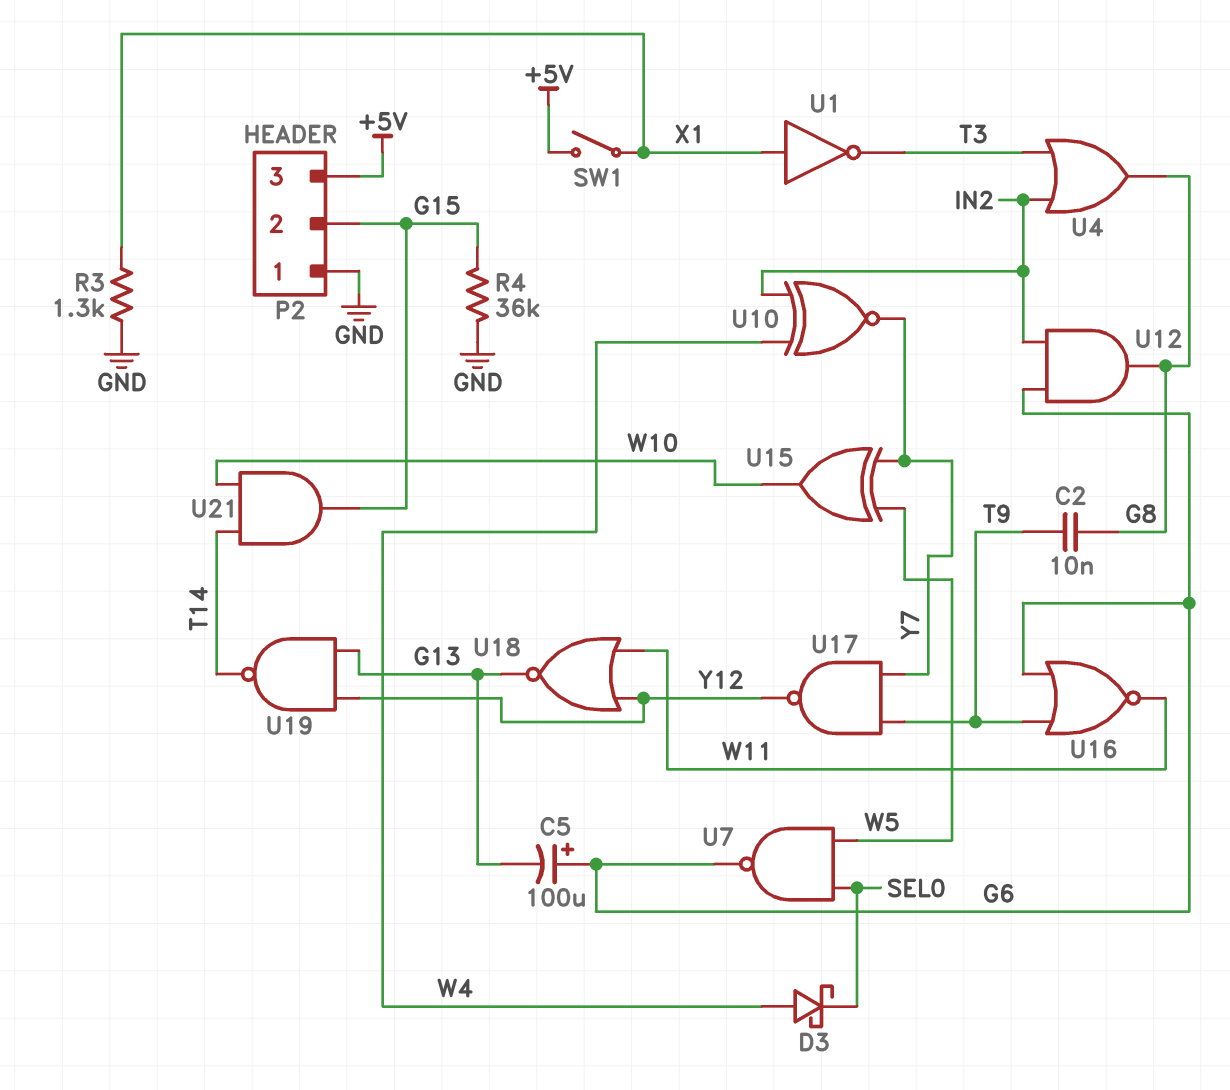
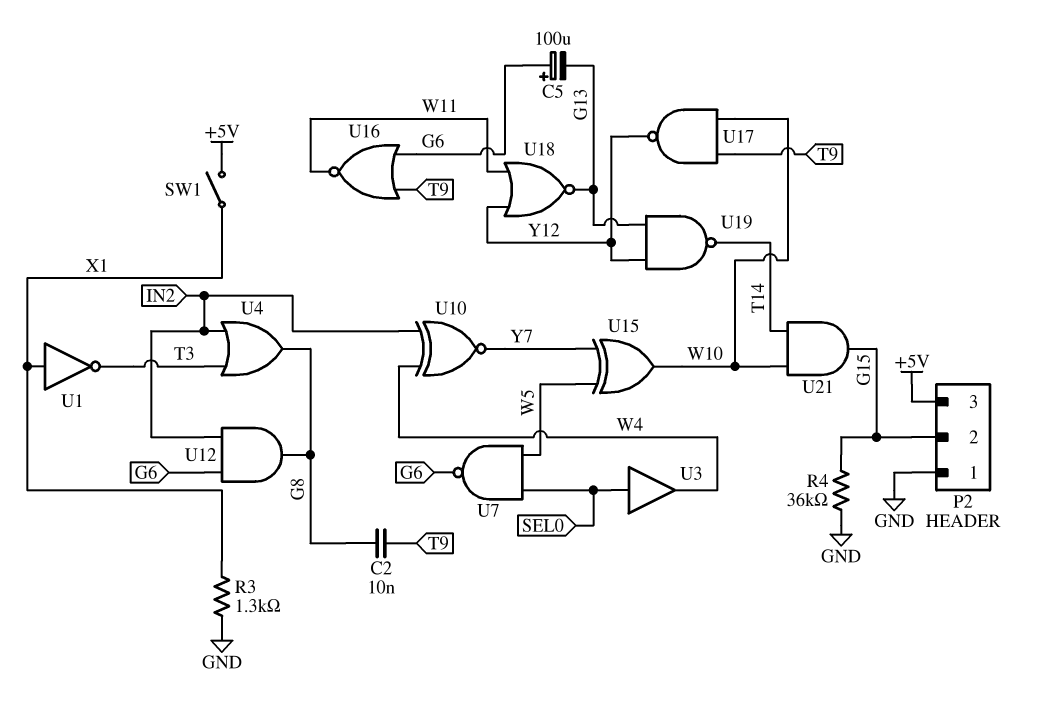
D3: schottky (A W4, K SEL0) -> none
U3: none -> buffer (in SEL0, out W4)
U17: NAND (in T9, in Y7, out Y12) -> NAND (in T9, in W10, out Y12)

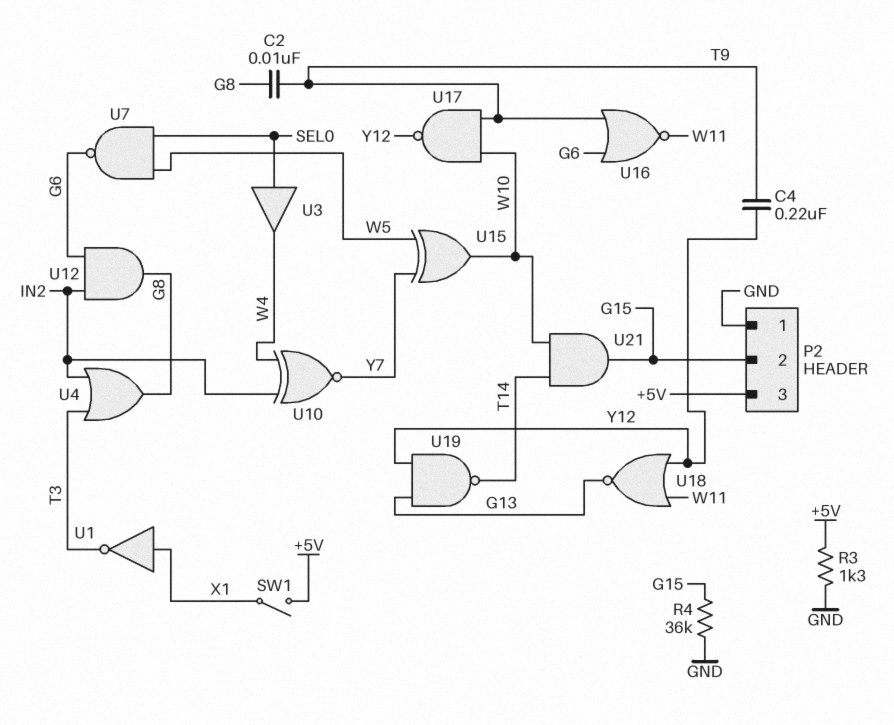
C4: none -> 220nF (T9, Y12)
C5: 100uF (plus G6, minus G13) -> none
R3: 1.3k (GND, X1) -> 1.3k (+5V, GND)

